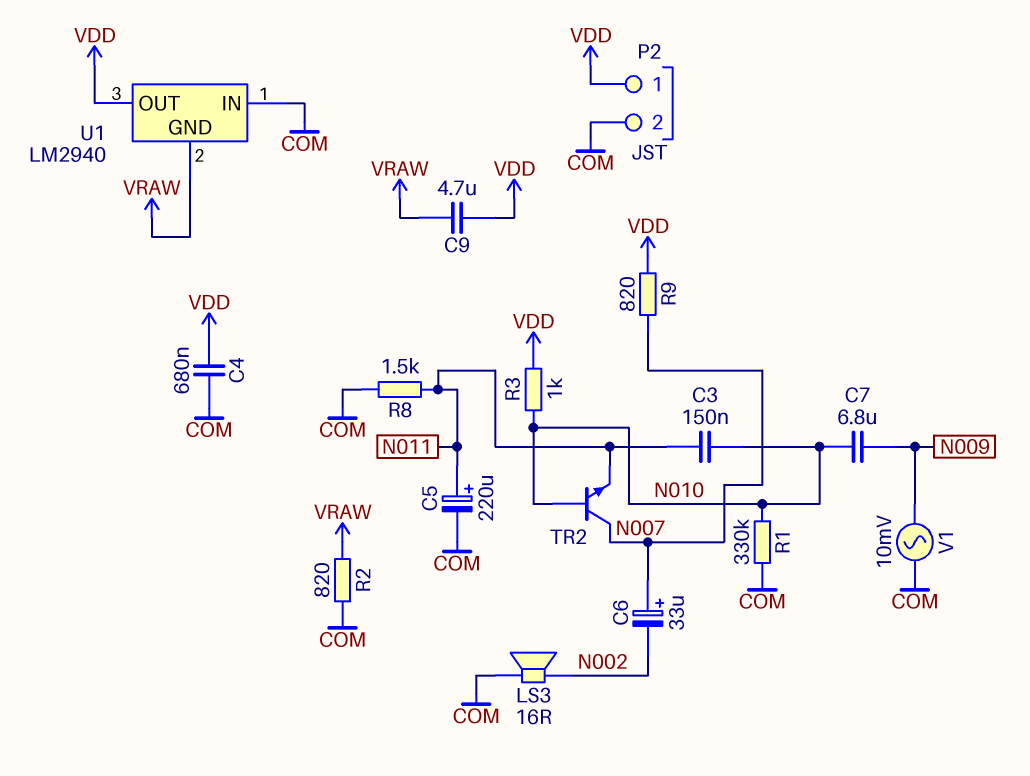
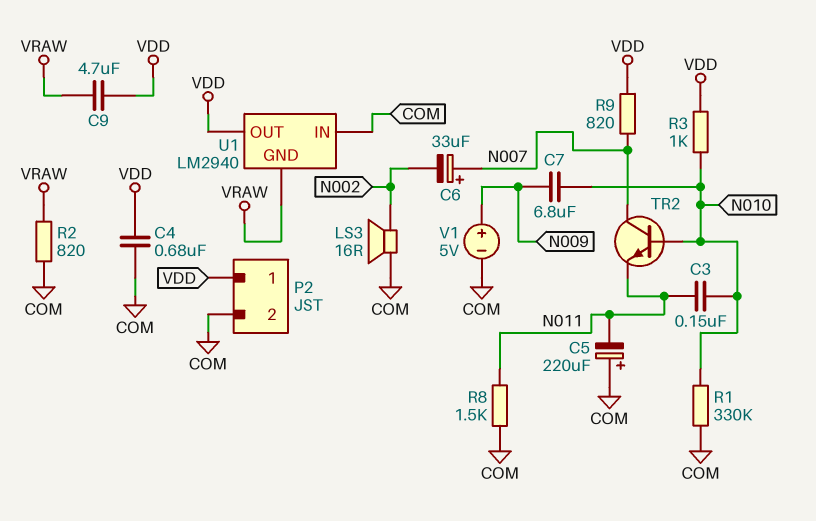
C5: 220uF (plus N011, minus COM) -> 220uF (plus COM, minus N011)
V1: AC 10mV (COM, N009) -> 5V (plus N009, minus COM)

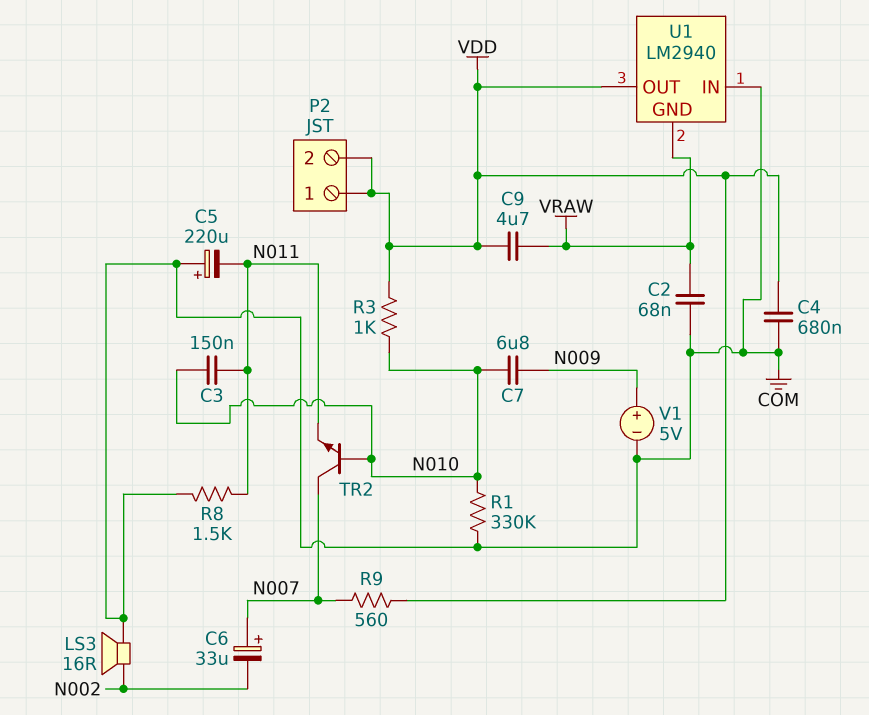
C2: none -> 68nF (COM, VRAW)
P2 pin 2: COM -> VDD
R2: 820 (COM, VRAW) -> none
R9: 820 (N007, VDD) -> 560 (N007, VDD)

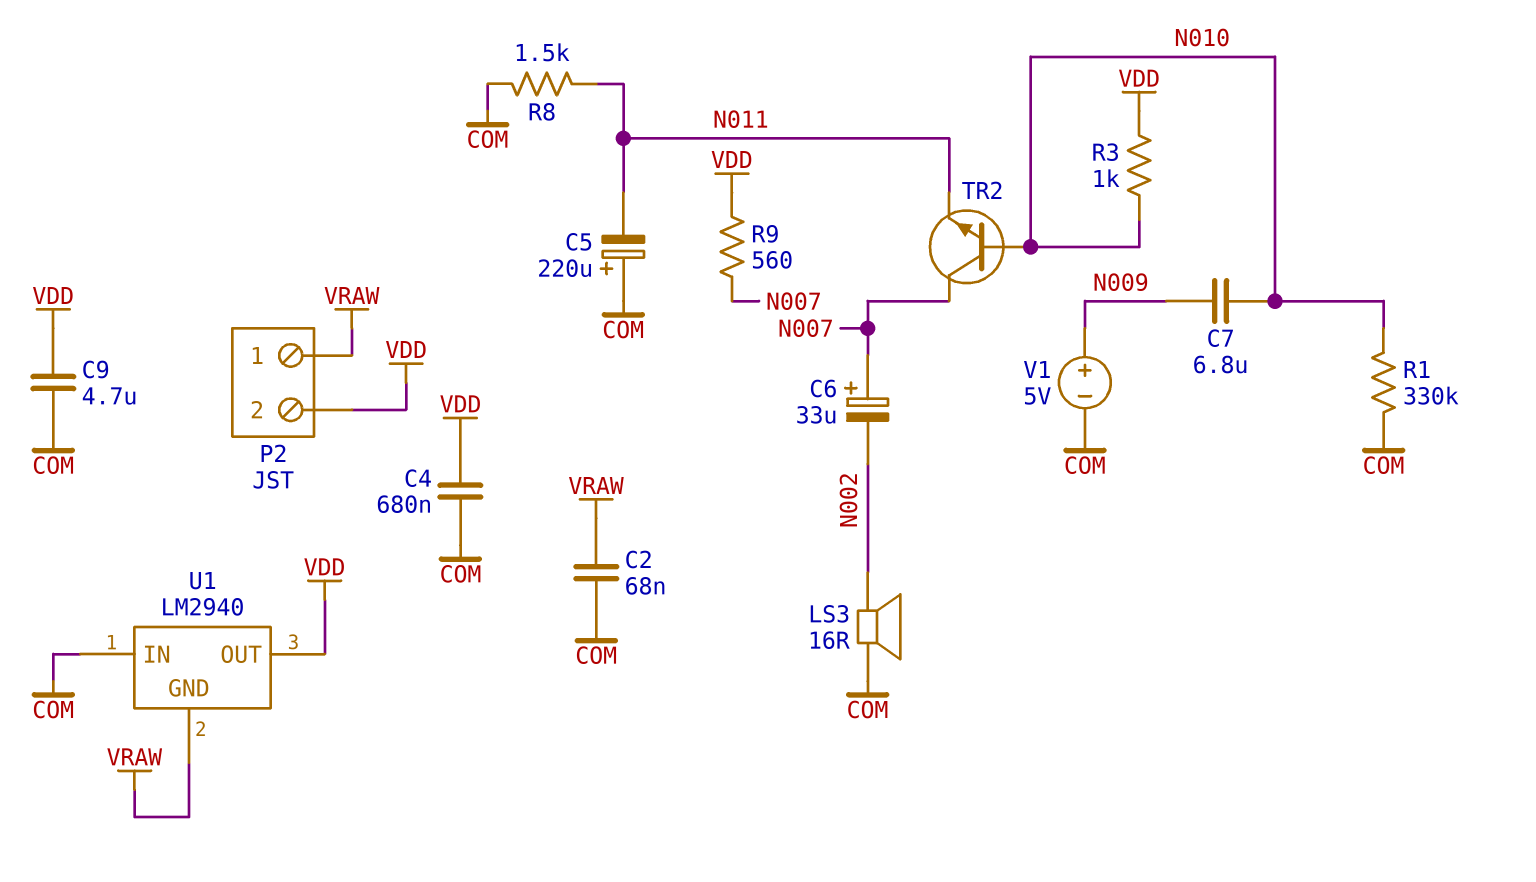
C3: 150nF (N010, N011) -> none
C9: 4.7uF (VDD, VRAW) -> 4.7uF (COM, VDD)
P2 pin 1: VDD -> VRAW

